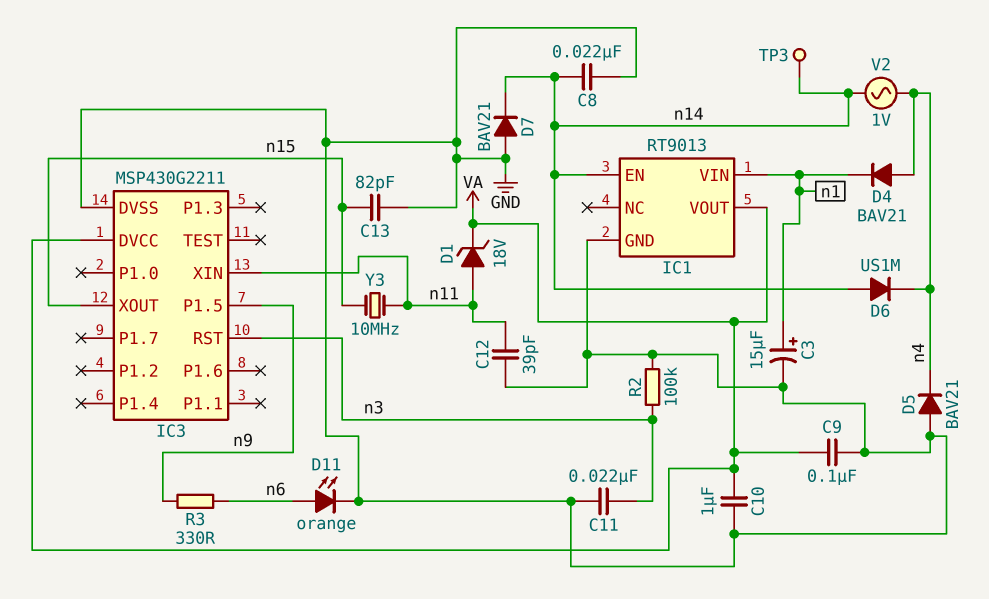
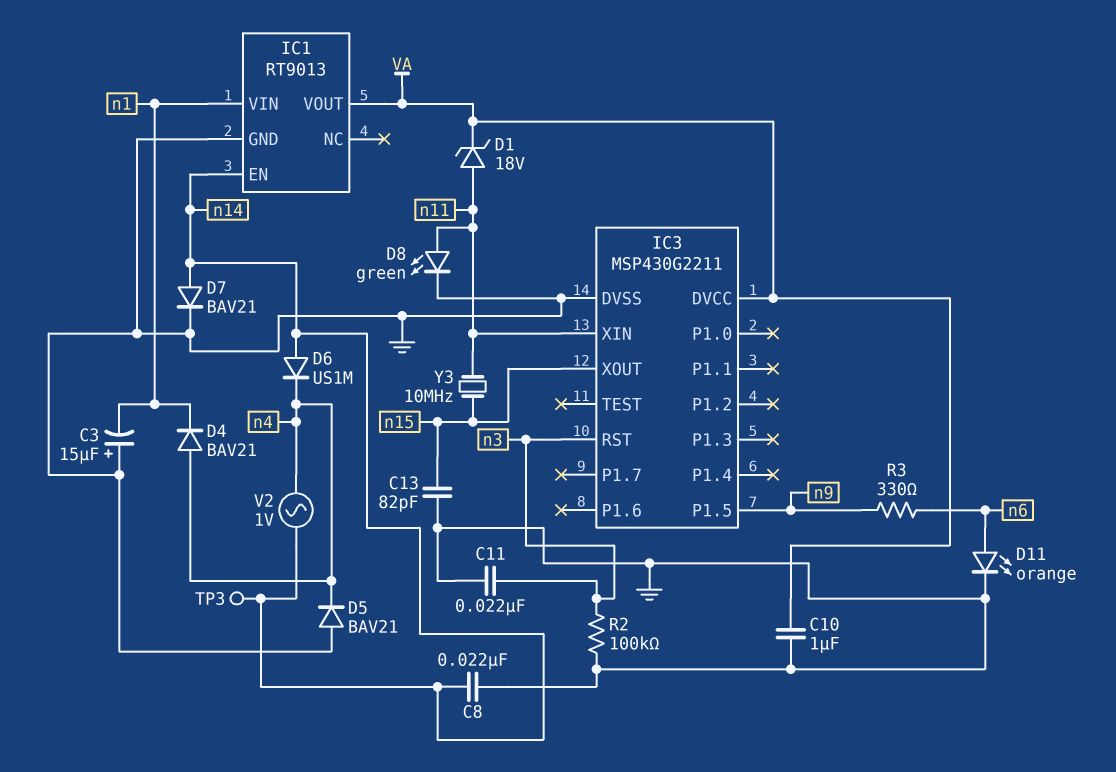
C3: 15uF (plus n1, minus GND) -> 15uF (plus GND, minus n1)
C9: 100nF (GND, VA) -> none
C12: 39pF (GND, n11) -> none
D7: diode BAV21 (A GND, K n14) -> diode BAV21 (A n14, K GND)
D8: none -> LED green (A n11, K GND)

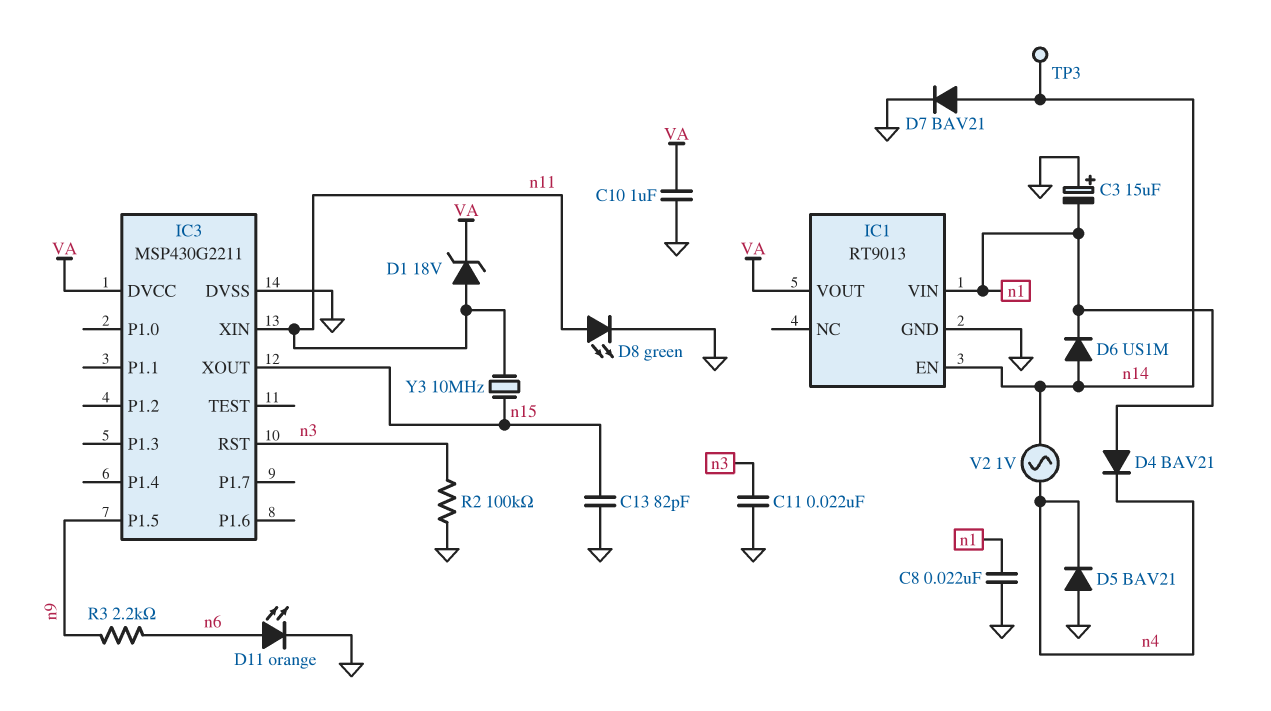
C8: 22nF (GND, n14) -> 22nF (GND, n1)
D4: diode BAV21 (A n4, K n1) -> diode BAV21 (A n1, K n4)
D6: diode US1M (A n14, K n4) -> diode US1M (A n14, K n1)
R3: 330 (n6, n9) -> 2.2k (n6, n9)

